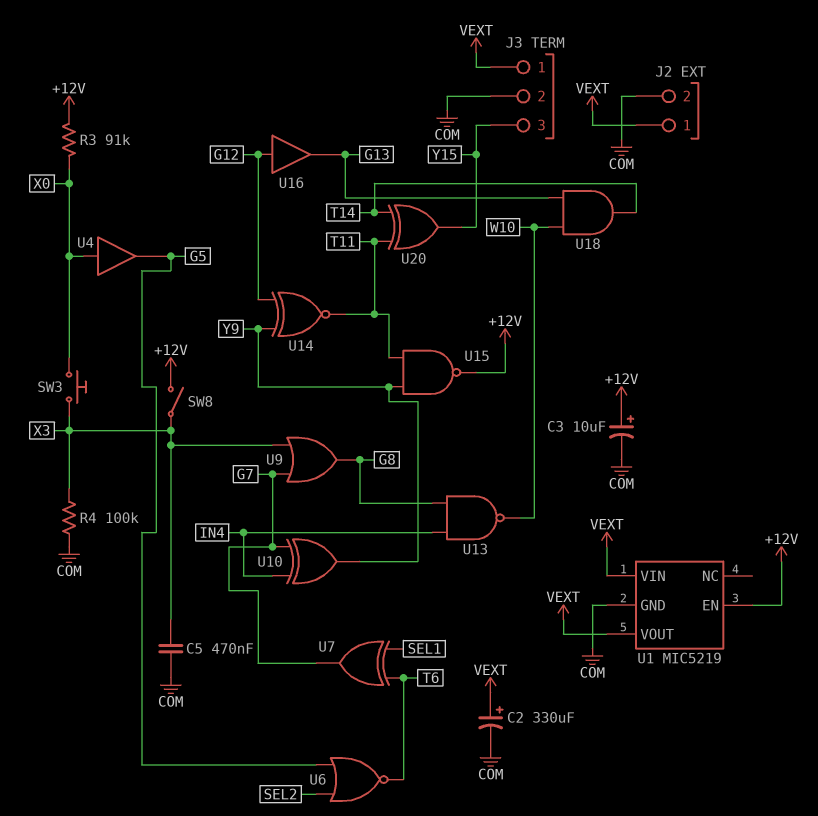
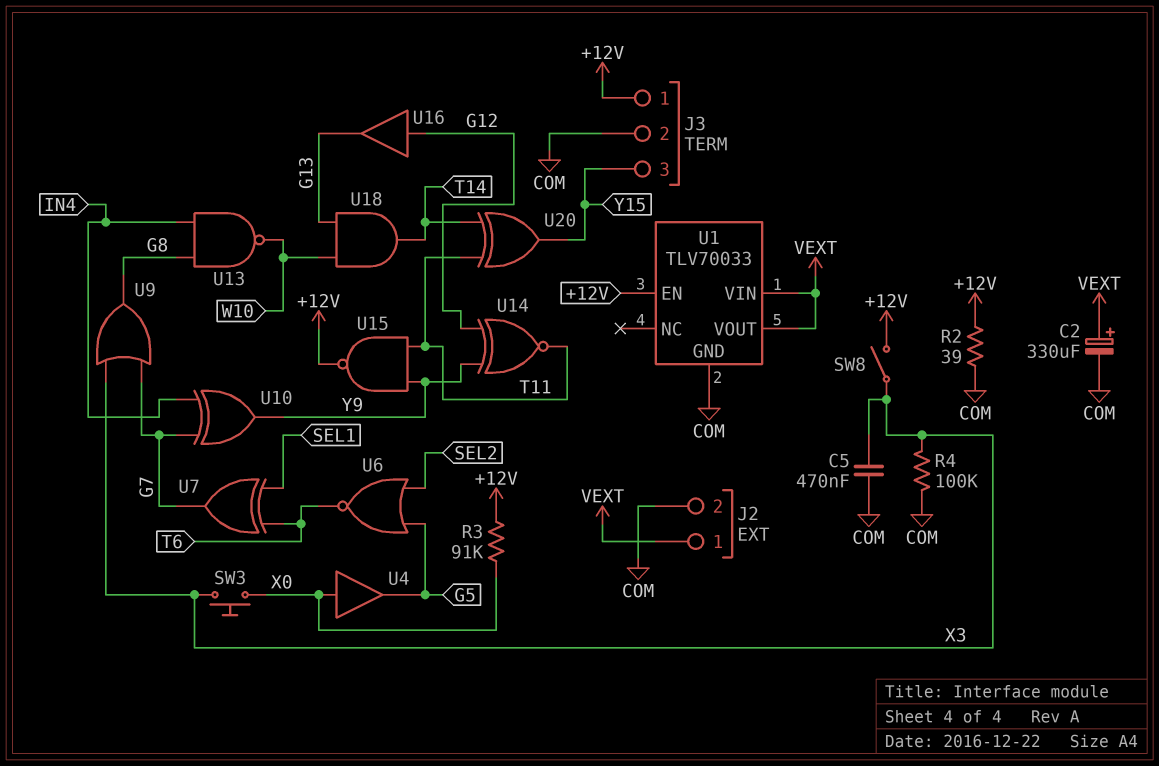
C3: 10uF (plus +12V, minus COM) -> none
J3 pin 1: VEXT -> +12V
R2: none -> 39 (+12V, COM)
U1: MIC5219 -> TLV70033

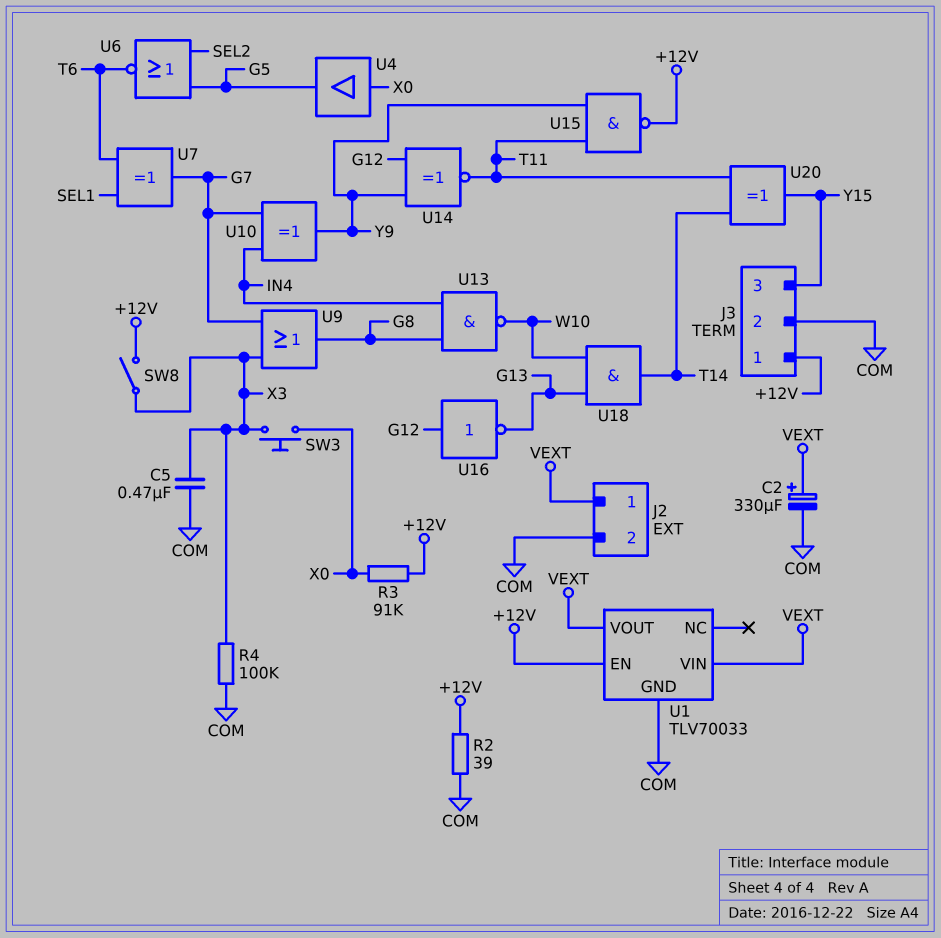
U16: buffer (in G12, out G13) -> NOT (in G12, out G13)

